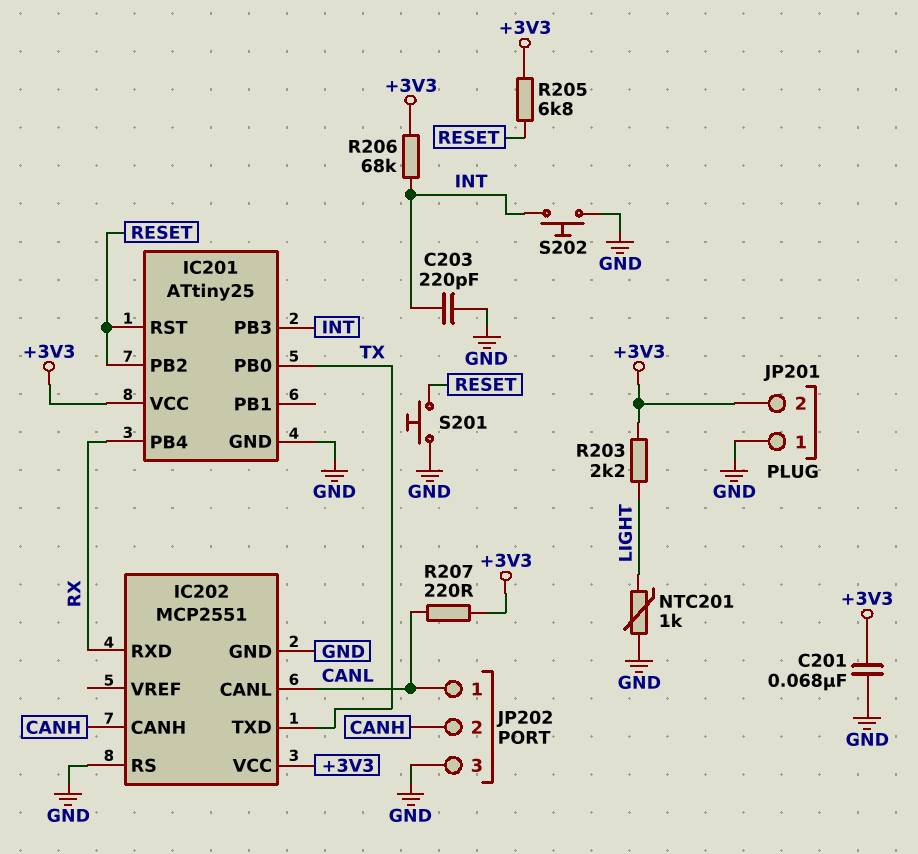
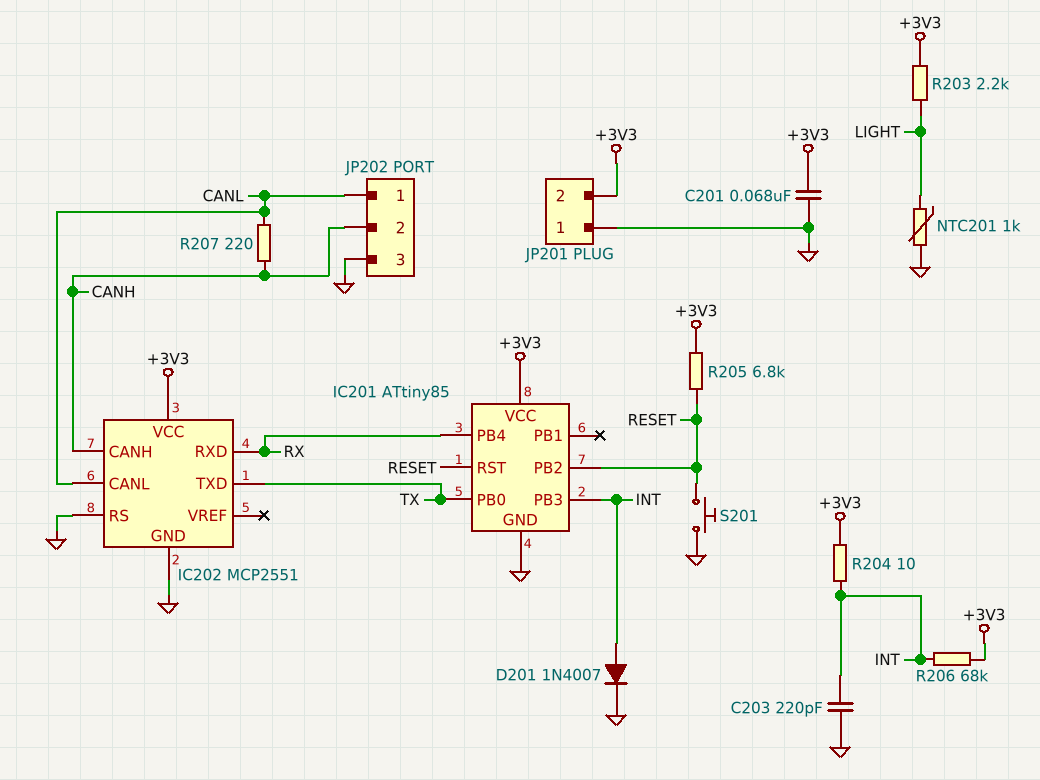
D201: none -> diode 1N4007 (A INT, K GND)
IC201: ATtiny25 -> ATtiny85
R204: none -> 10 (+3V3, INT)
R207: 220 (+3V3, CANL) -> 220 (CANH, CANL)
S202: button (GND, INT) -> none

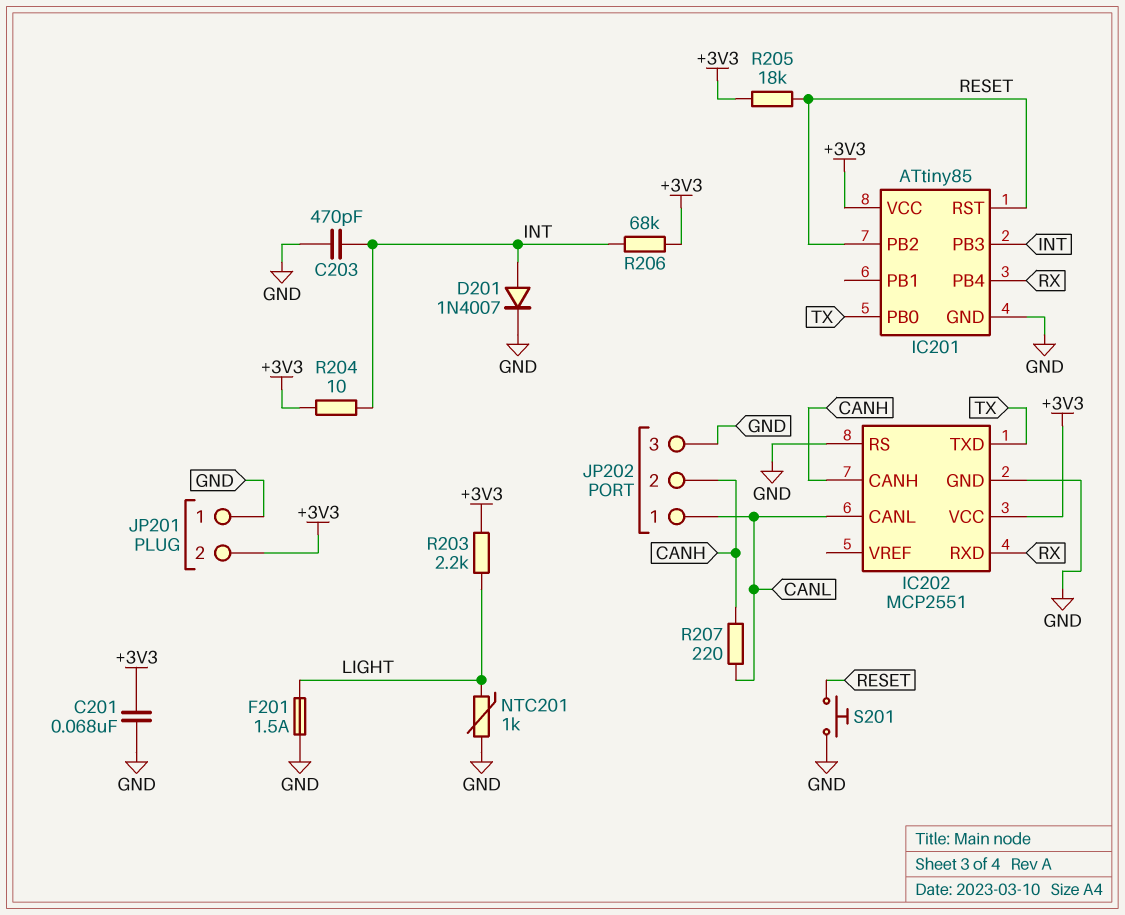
C203: 220pF (GND, INT) -> 470pF (GND, INT)
F201: none -> 1.5A (GND, LIGHT)
R205: 6.8k (+3V3, RESET) -> 18k (+3V3, RESET)

